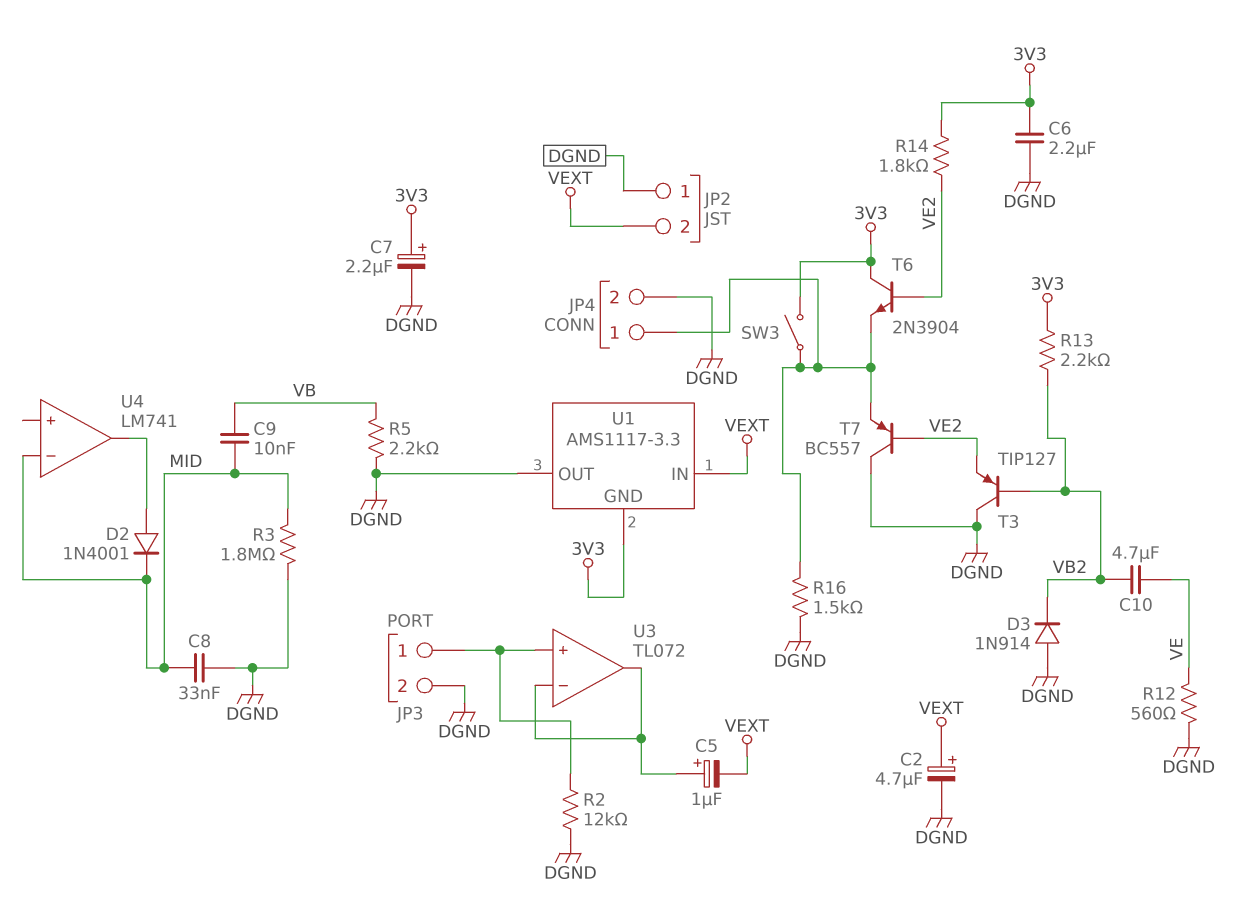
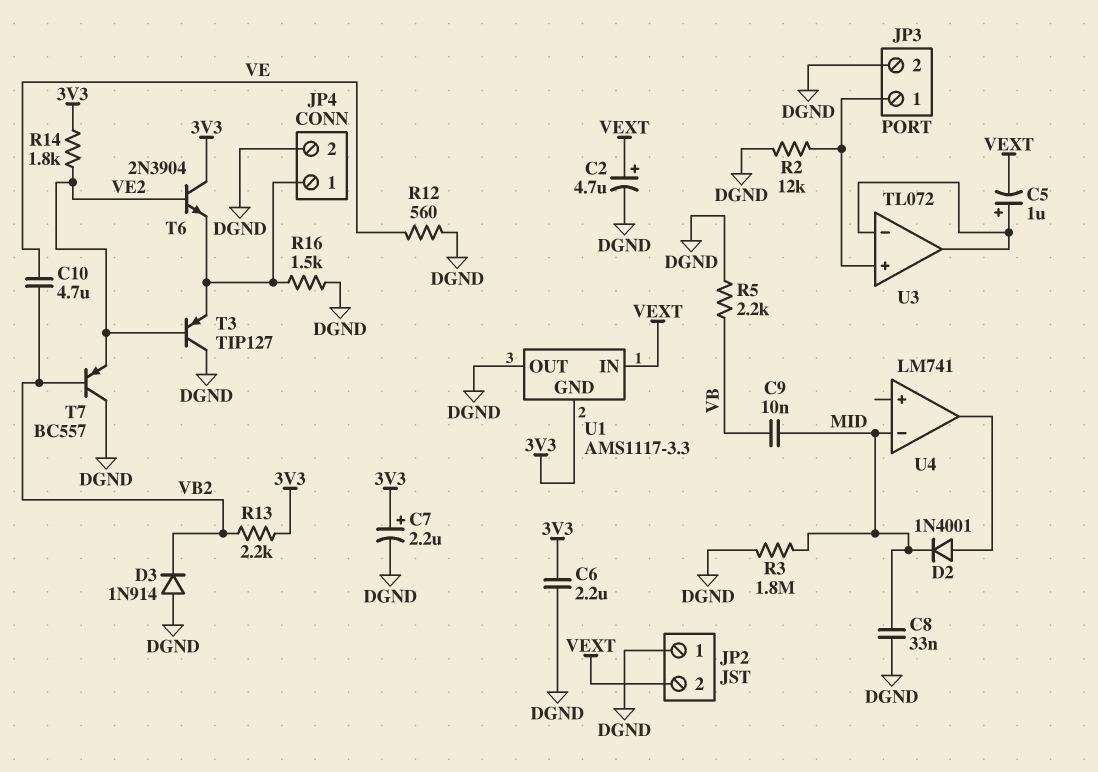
SW3: switch (3V3, JP4/1) -> none
T3: PNP TIP127 (B VB2, C DGND, E VE2) -> PNP TIP127 (B VE2, C DGND, E JP4/1)
T7: PNP BC557 (B VE2, C DGND, E JP4/1) -> PNP BC557 (B VB2, C DGND, E VE2)

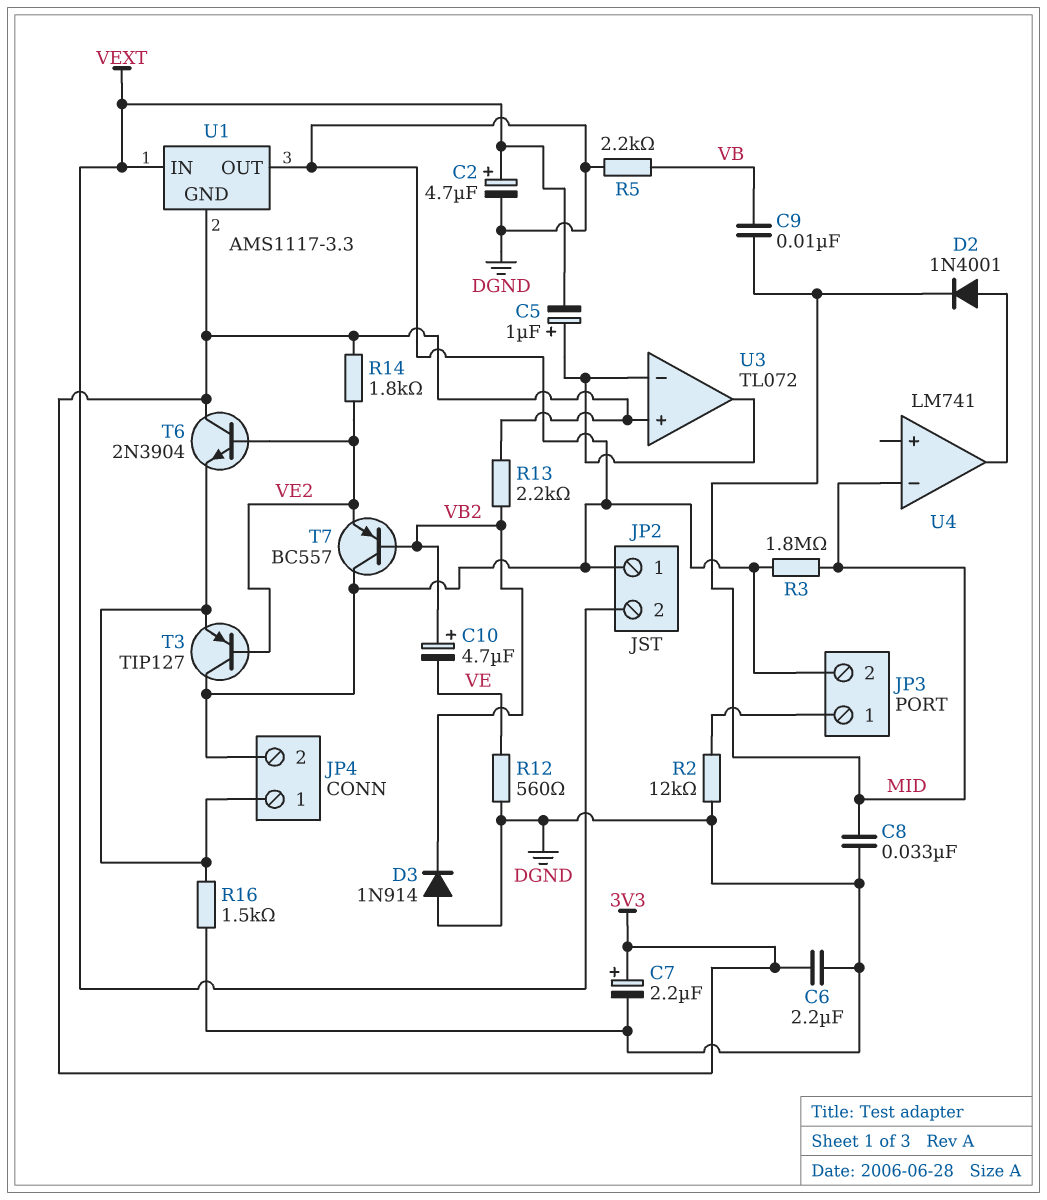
C10: 4.7uF (VB2, VE) -> 4.7uF (plus VB2, minus VE)
U3 pin in+: JP3/1 -> 3V3

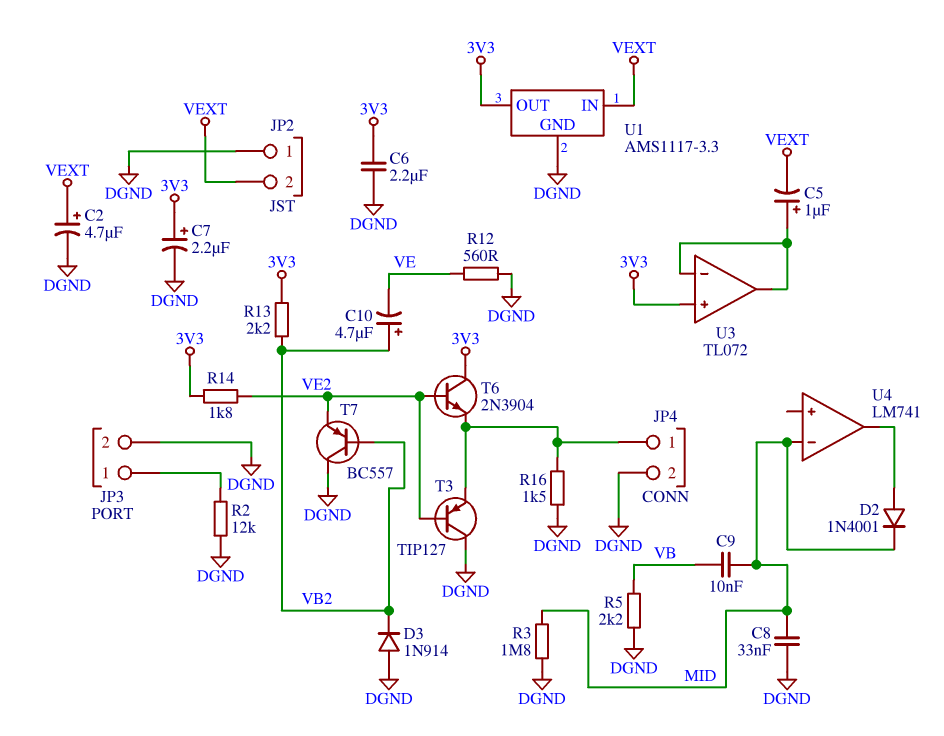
U1 pin GND: 3V3 -> DGND
U1 pin OUT: DGND -> 3V3

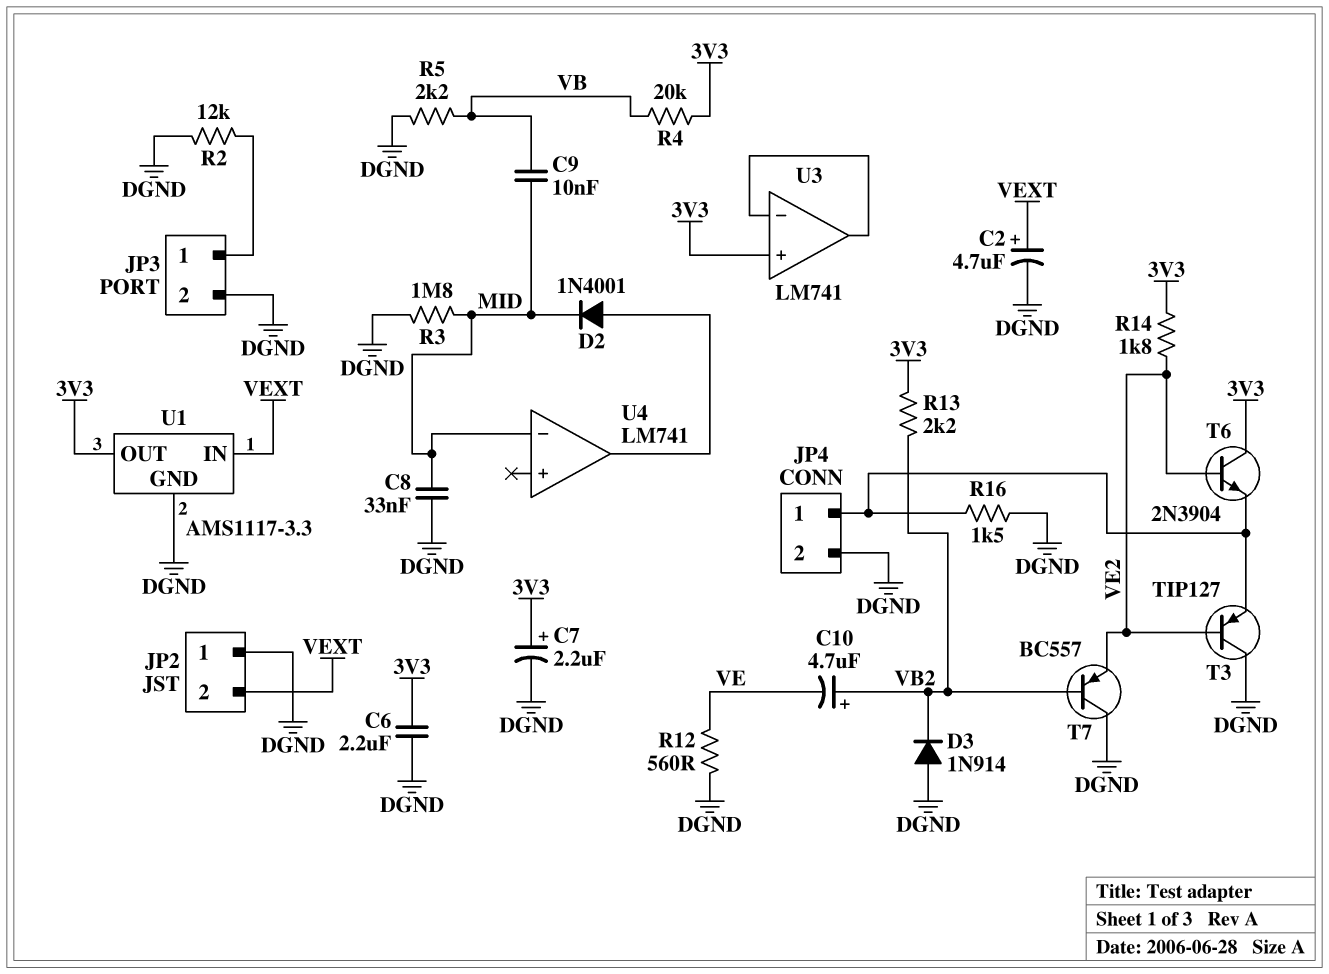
C5: 1uF (plus U3/in-, minus VEXT) -> none
R4: none -> 20k (3V3, VB)
U3: TL072 -> LM741

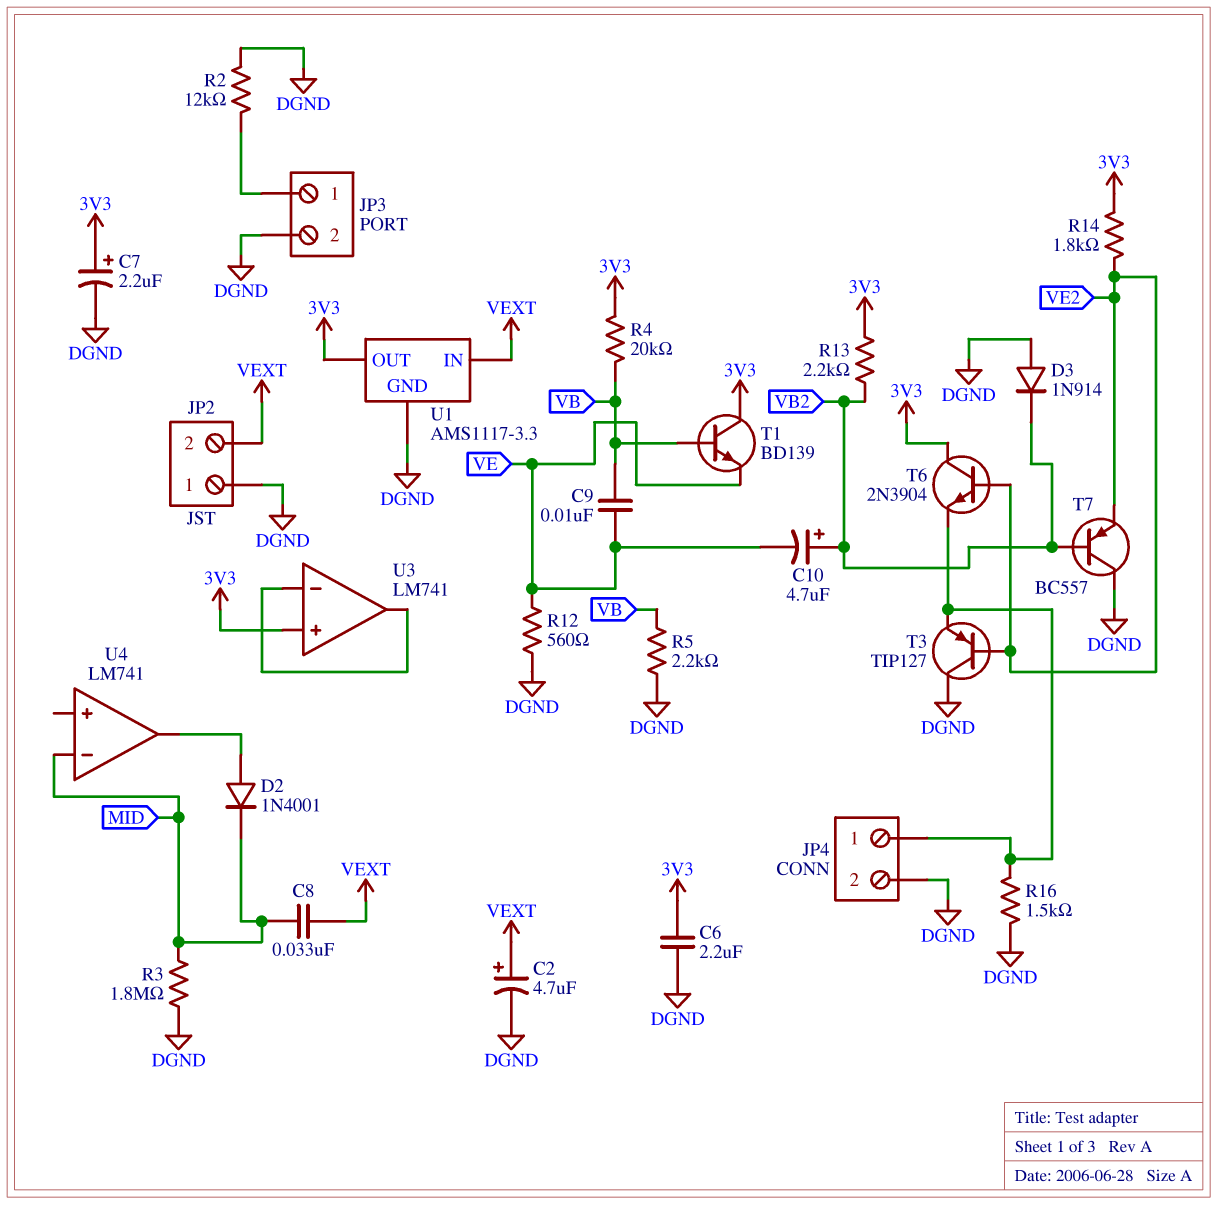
C8: 33nF (DGND, MID) -> 33nF (MID, VEXT)
C9: 10nF (MID, VB) -> 10nF (VB, VE)
T1: none -> NPN BD139 (B VB, C 3V3, E VE)

